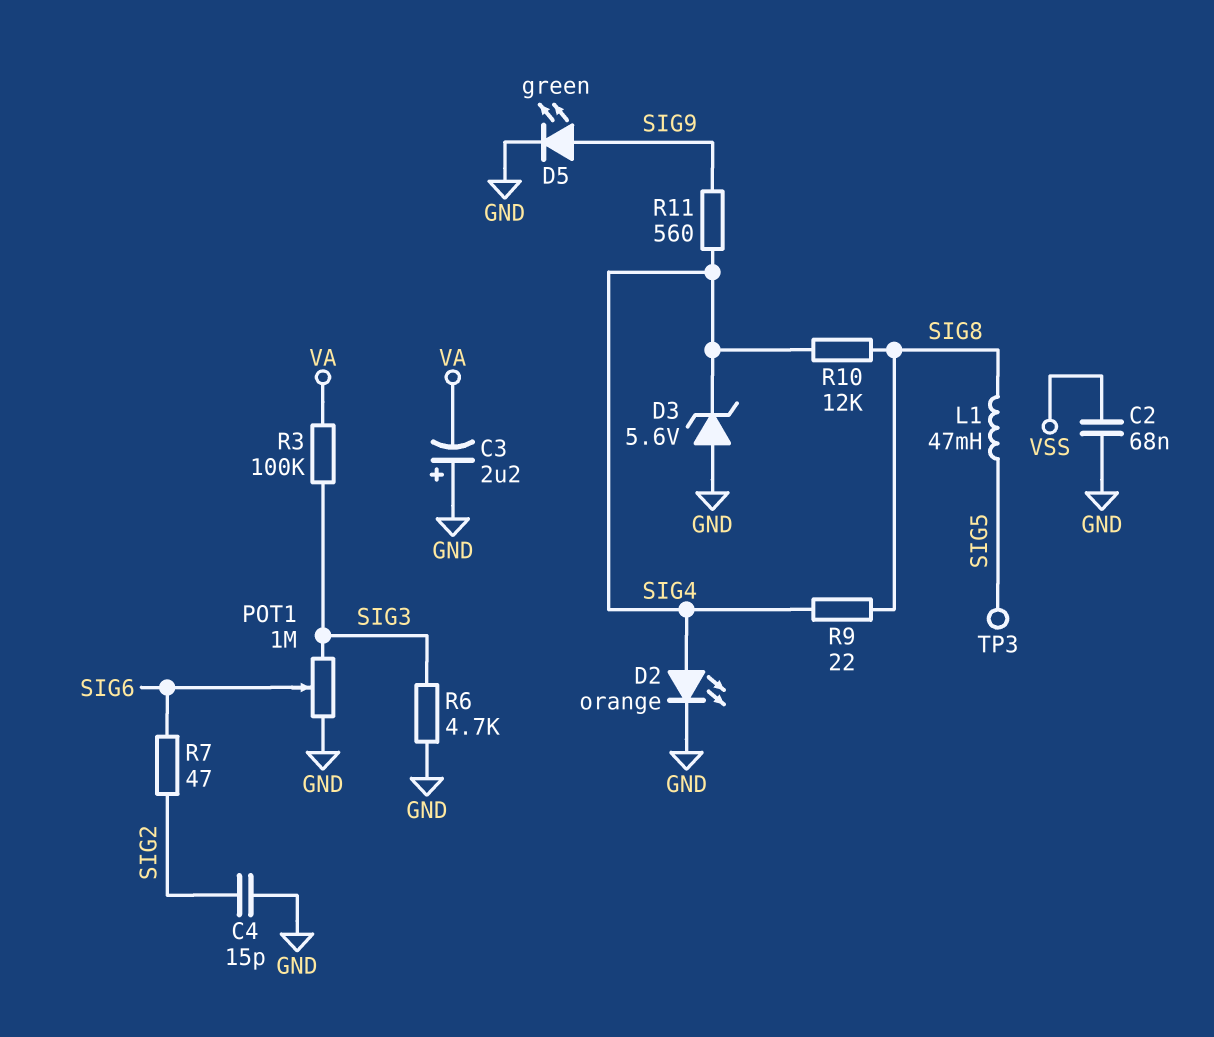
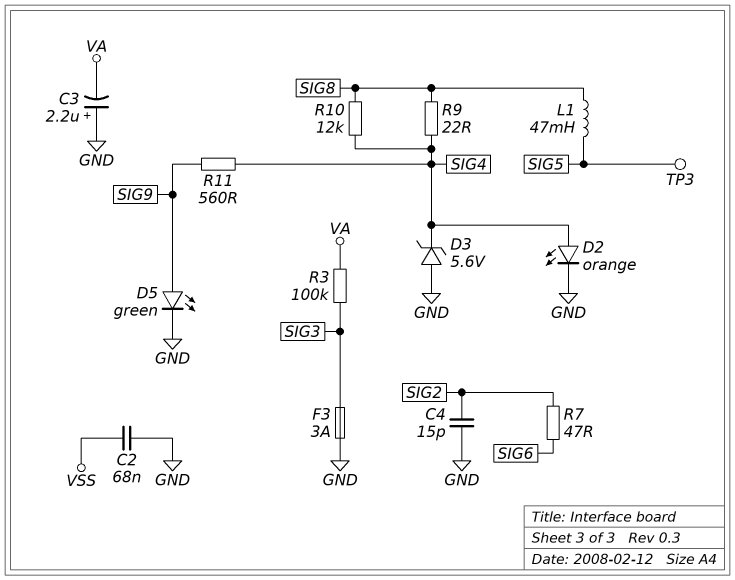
F3: none -> 3A (GND, SIG3)
POT1: 1M (GND, SIG3, wiper SIG6) -> none
R6: 4.7k (GND, SIG3) -> none

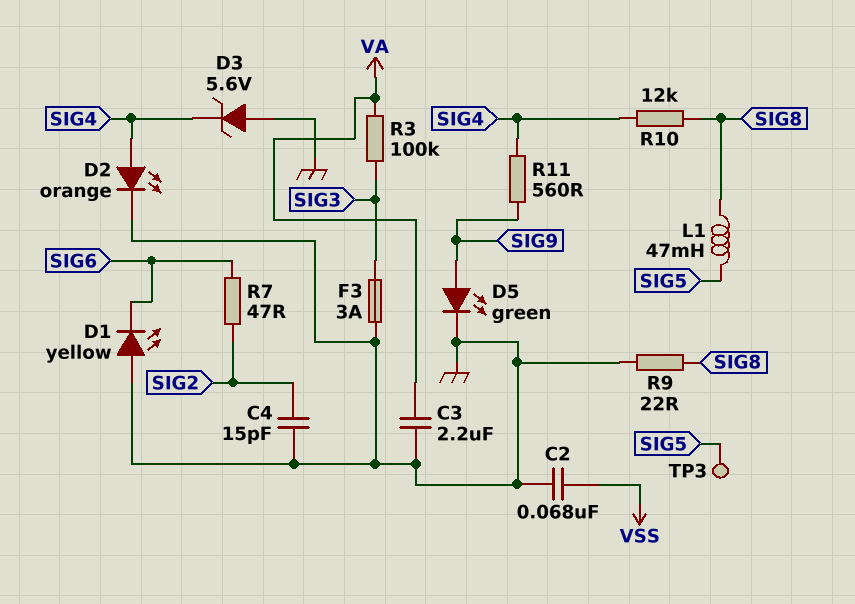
C3: 2.2uF (plus GND, minus VA) -> 2.2uF (GND, VA)
D1: none -> LED yellow (A GND, K SIG6)
R9: 22 (SIG4, SIG8) -> 22 (GND, SIG8)

